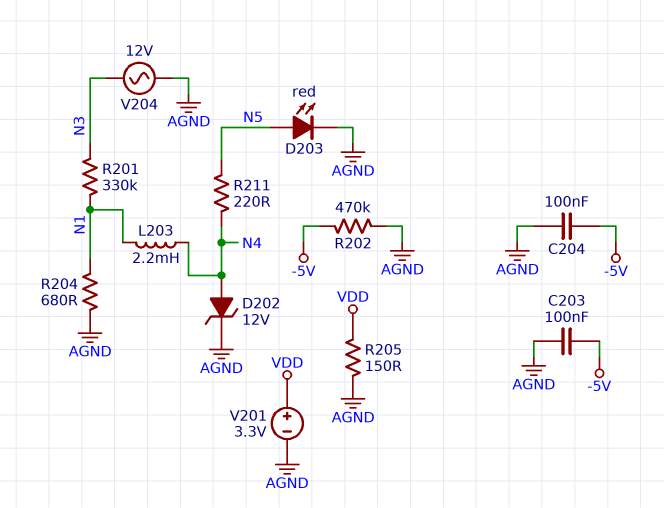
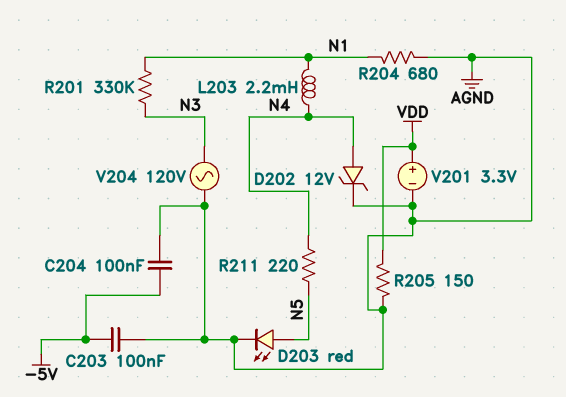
R202: 470k (-5V, AGND) -> none
V204: AC 12V (AGND, N3) -> AC 120V (AGND, N3)

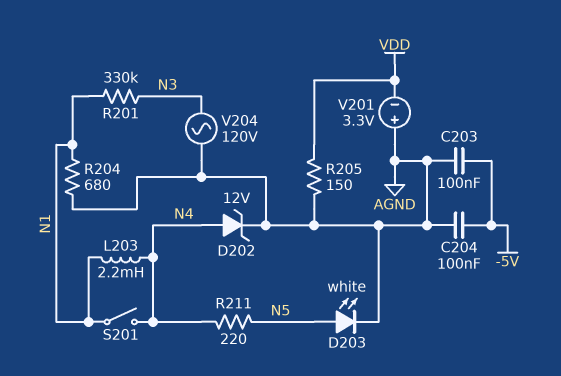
D203: LED red (A N5, K AGND) -> LED white (A N5, K AGND)
S201: none -> switch (N1, N4)
V201: 3.3V (plus VDD, minus AGND) -> 3.3V (plus AGND, minus VDD)

